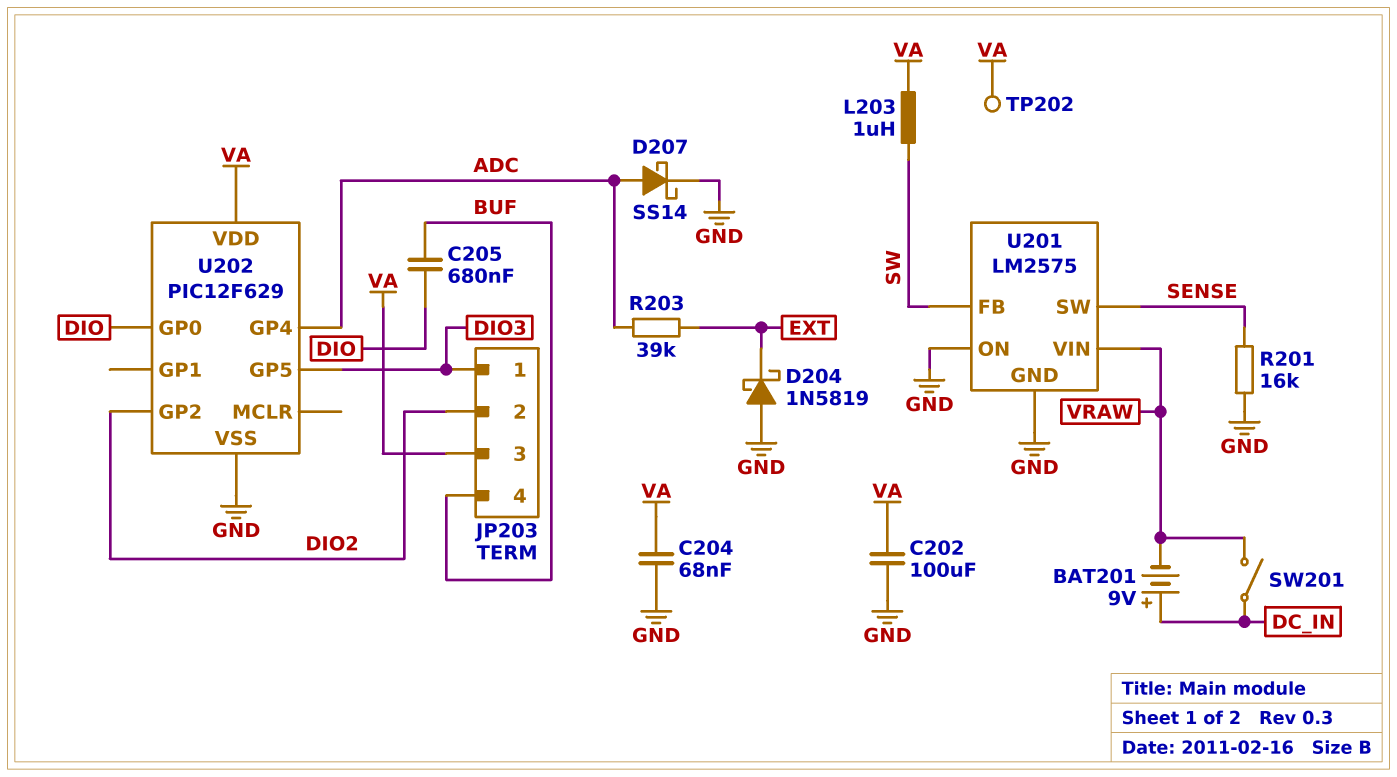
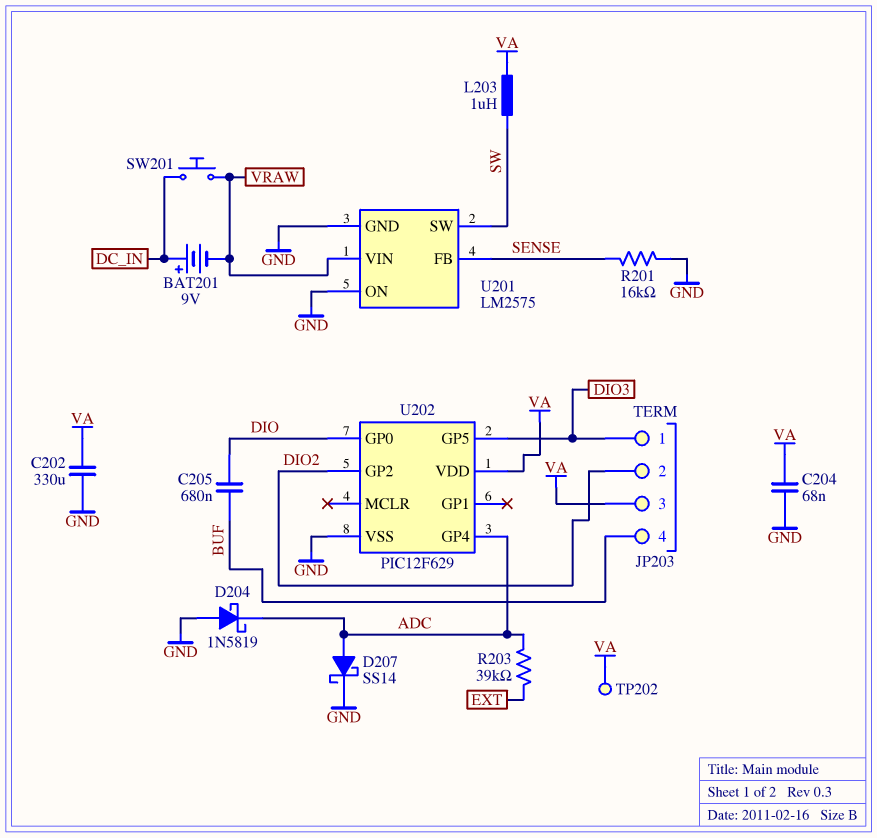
C202: 100uF (GND, VA) -> 330uF (GND, VA)
D204: schottky 1N5819 (A GND, K EXT) -> schottky 1N5819 (A GND, K ADC)
SW201: switch (DC_IN, VRAW) -> button (DC_IN, VRAW)
U201 pin FB: SW -> SENSE
U201 pin SW: SENSE -> SW

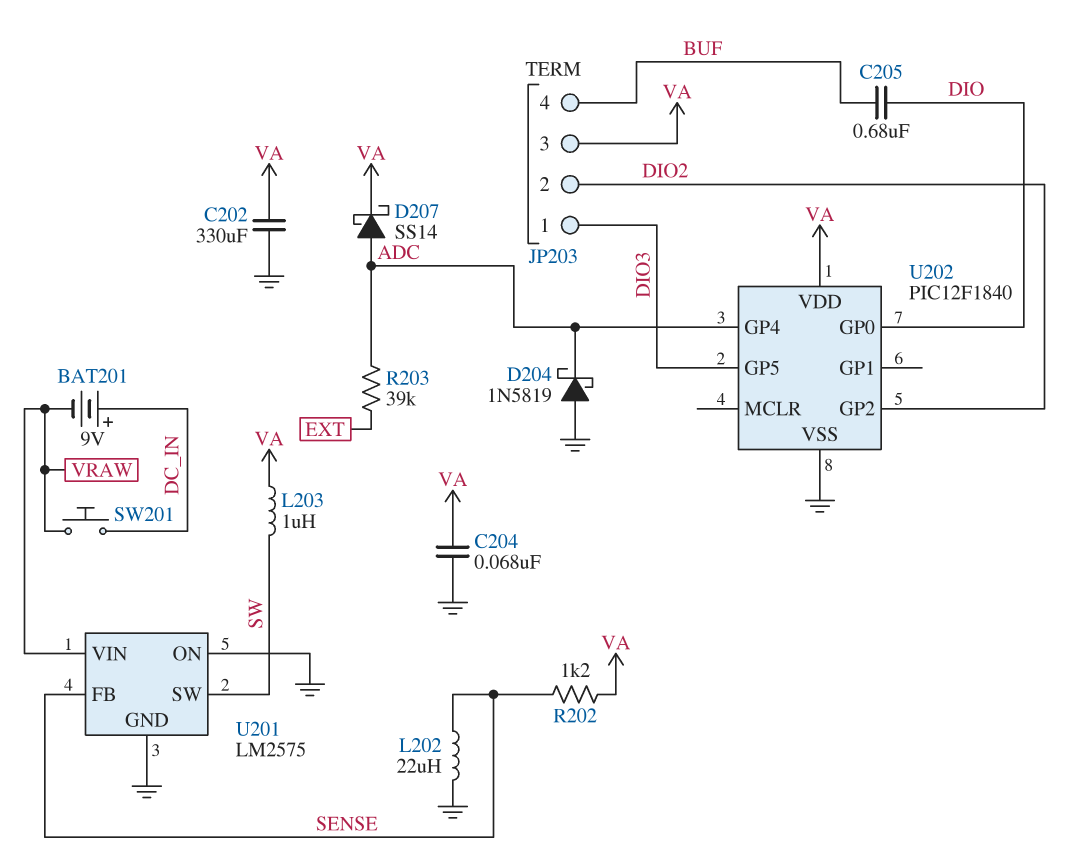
D207: schottky SS14 (A ADC, K GND) -> schottky SS14 (A ADC, K VA)
L202: none -> 22uH (GND, SENSE)
R201: 16k (GND, SENSE) -> none
R202: none -> 1.2k (SENSE, VA)
TP202: test point (VA) -> none
U202: PIC12F629 -> PIC12F1840

